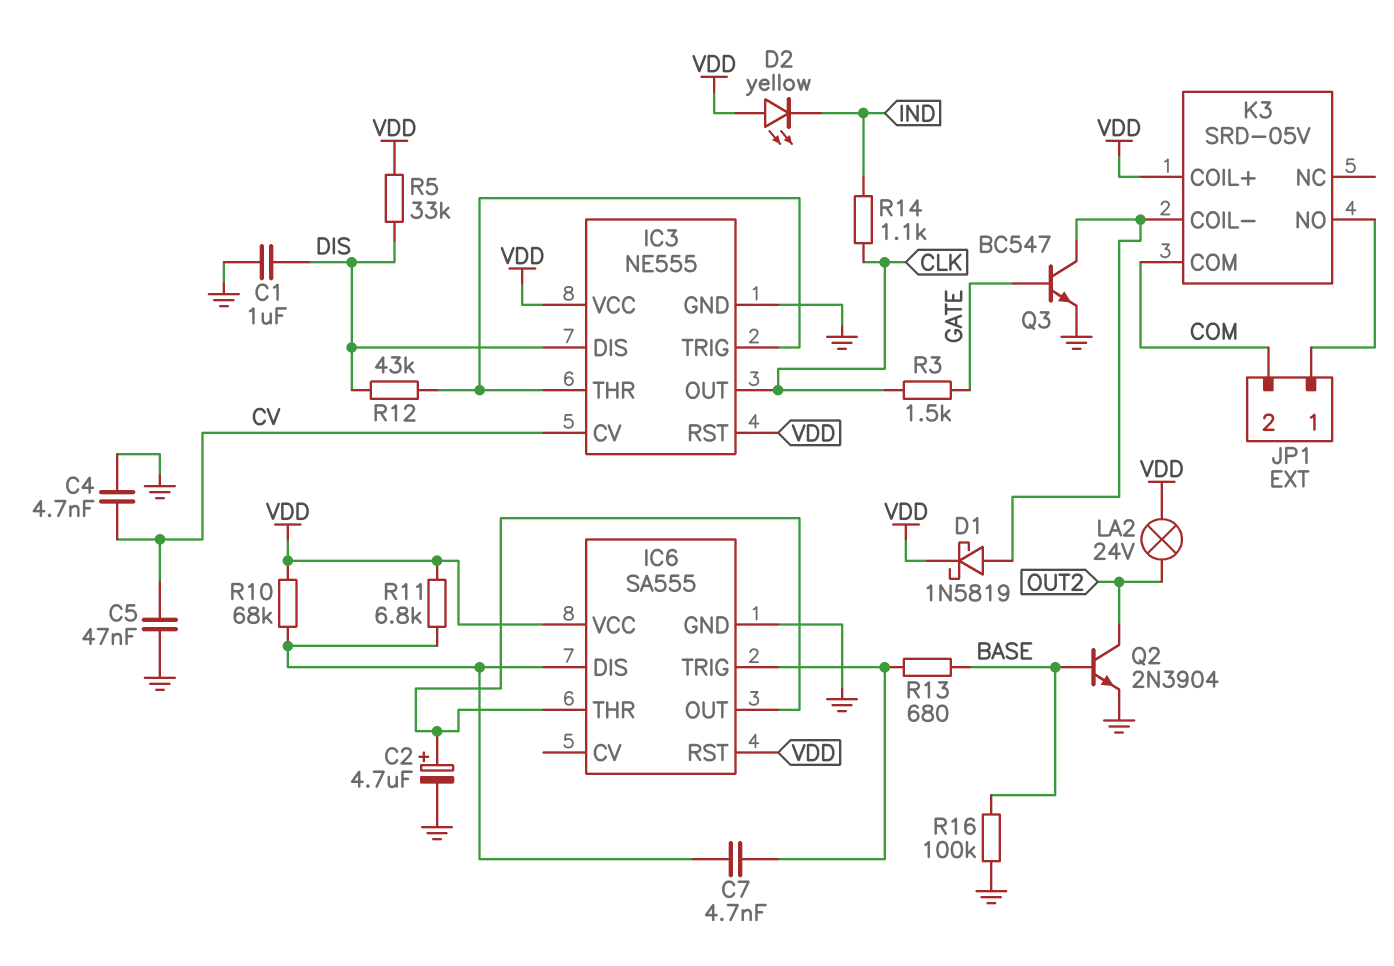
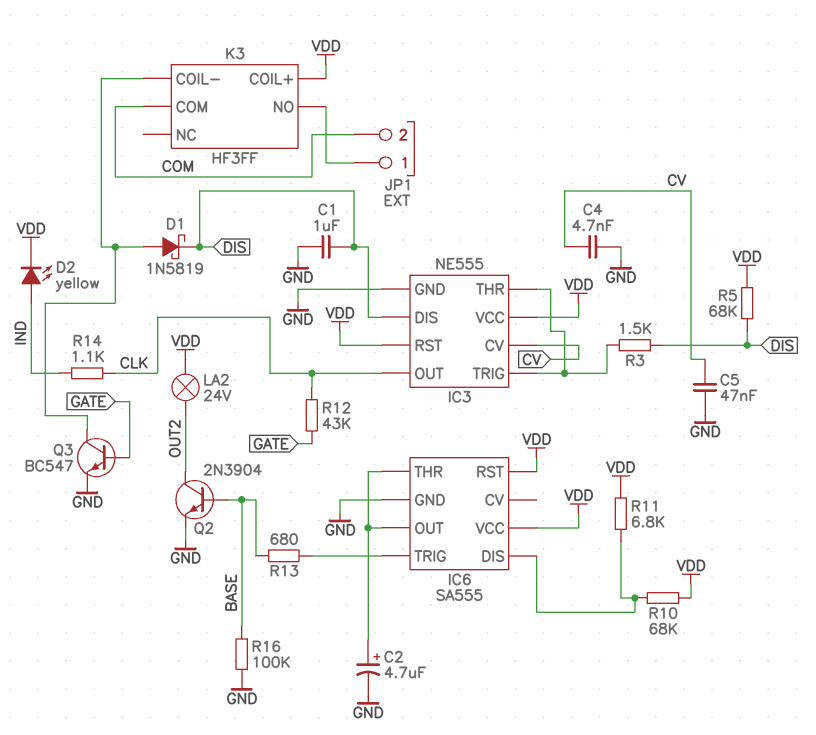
C7: 4.7nF (IC6/DIS, IC6/TRIG) -> none
D1: schottky 1N5819 (A K3/COIL-, K VDD) -> schottky 1N5819 (A K3/COIL-, K DIS)
D2: LED yellow (A VDD, K IND) -> LED yellow (A IND, K VDD)
K3: SRD-05V -> HF3FF
R3: 1.5k (CLK, GATE) -> 1.5k (DIS, IC3/THR)
R5: 33k (DIS, VDD) -> 68k (DIS, VDD)
R12: 43k (DIS, IC3/THR) -> 43k (CLK, GATE)

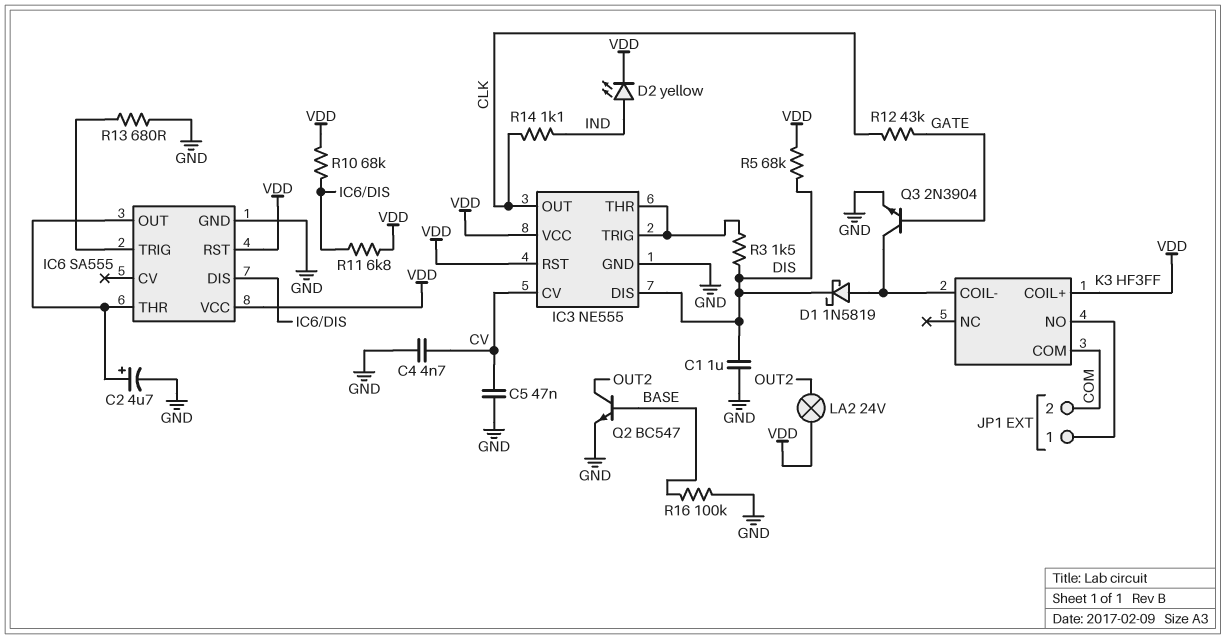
Q2: NPN 2N3904 (B BASE, C OUT2, E GND) -> NPN BC547 (B BASE, C OUT2, E GND)
Q3: NPN BC547 (B GATE, C K3/COIL-, E GND) -> NPN 2N3904 (B GATE, C K3/COIL-, E GND)
R13: 680 (BASE, IC6/TRIG) -> 680 (GND, IC6/TRIG)

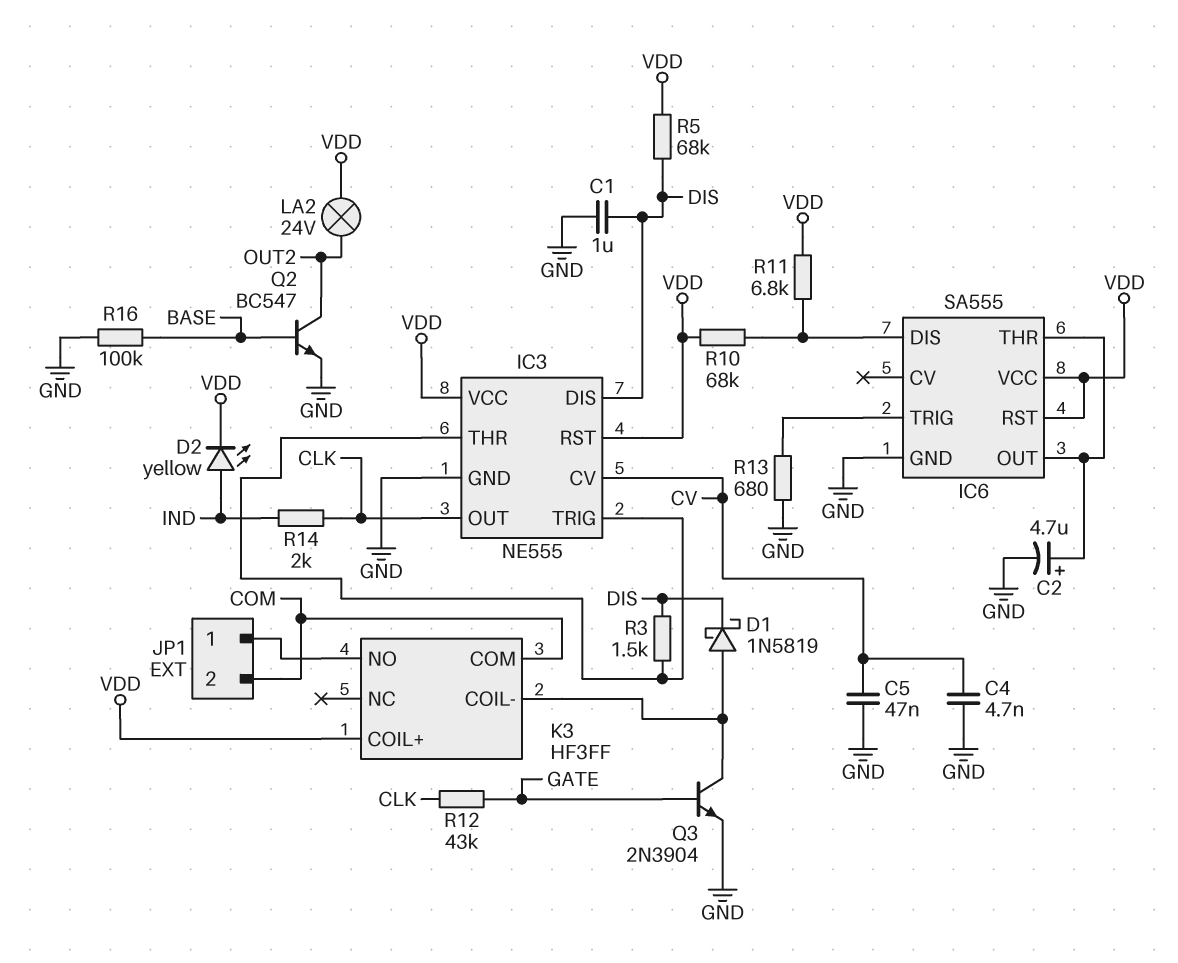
R14: 1.1k (CLK, IND) -> 2k (CLK, IND)

